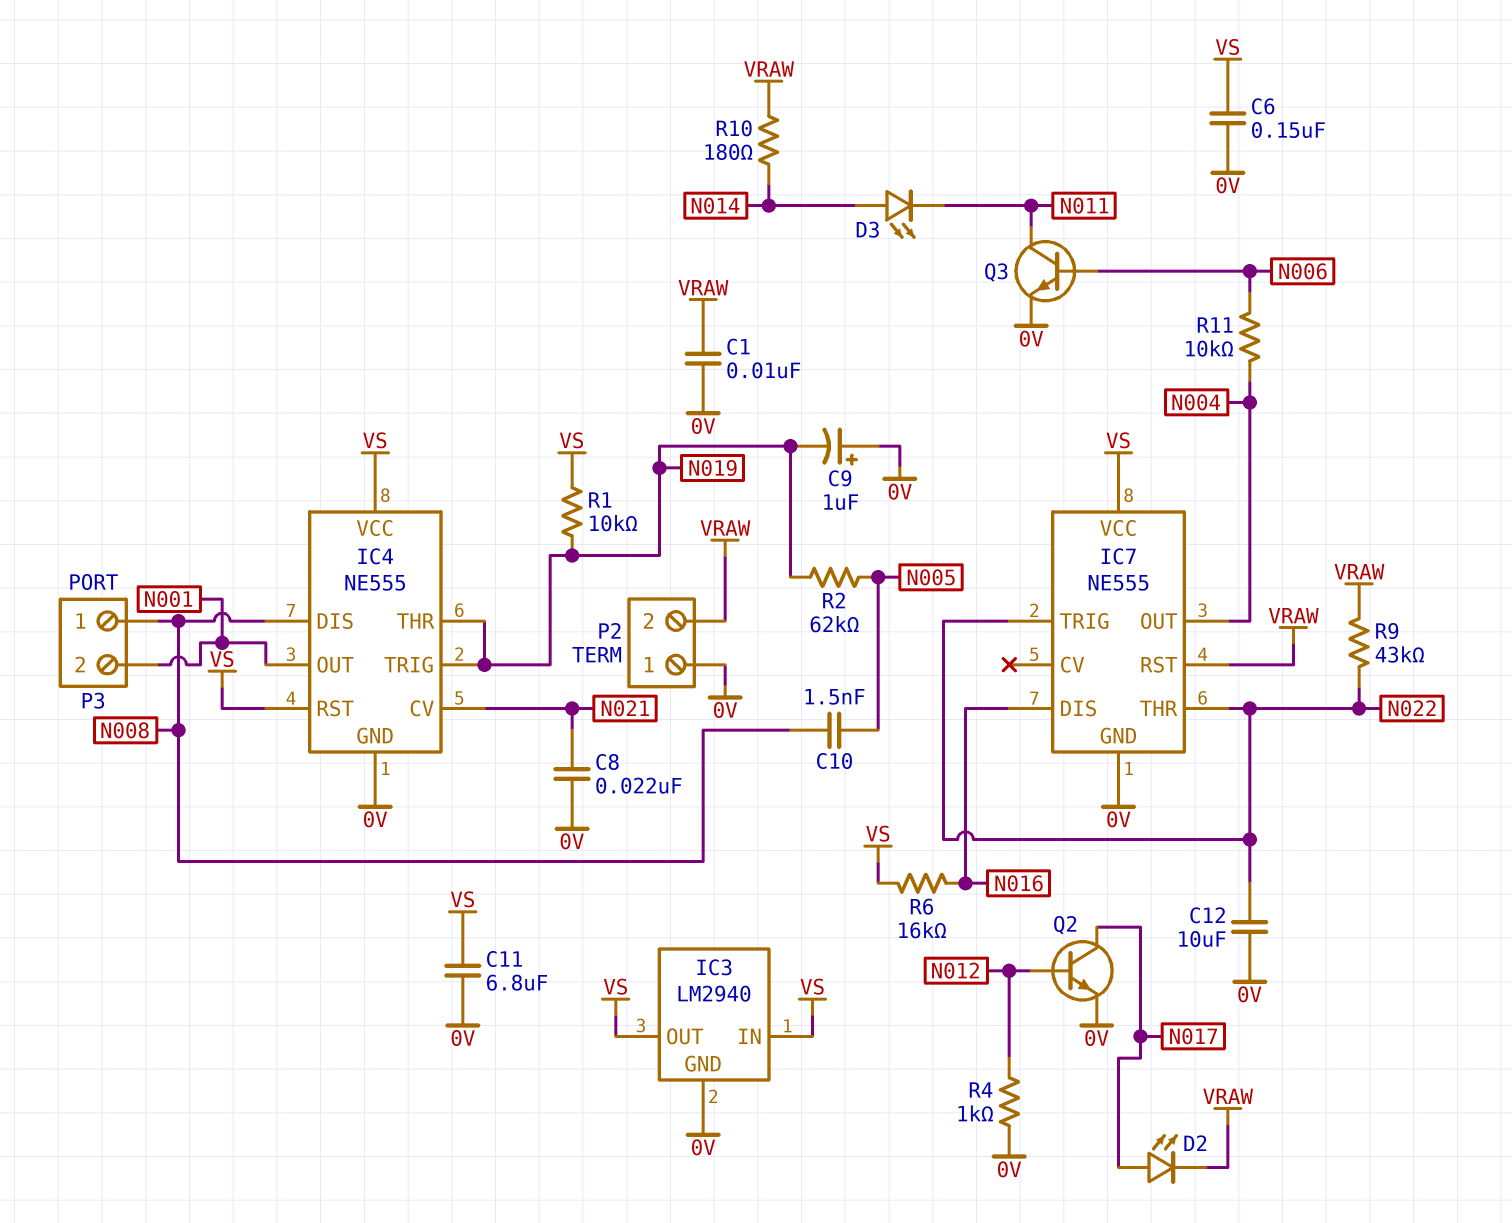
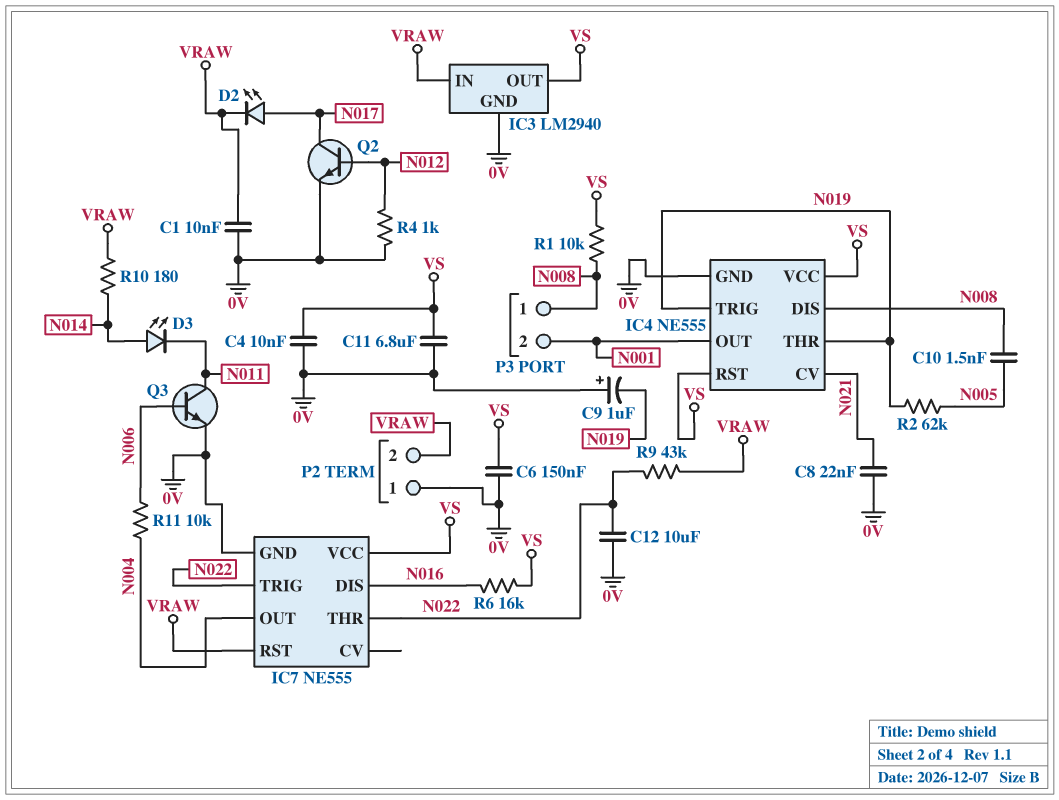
C4: none -> 10nF (0V, VS)
IC3 pin IN: VS -> VRAW
R1: 10k (N019, VS) -> 10k (N008, VS)

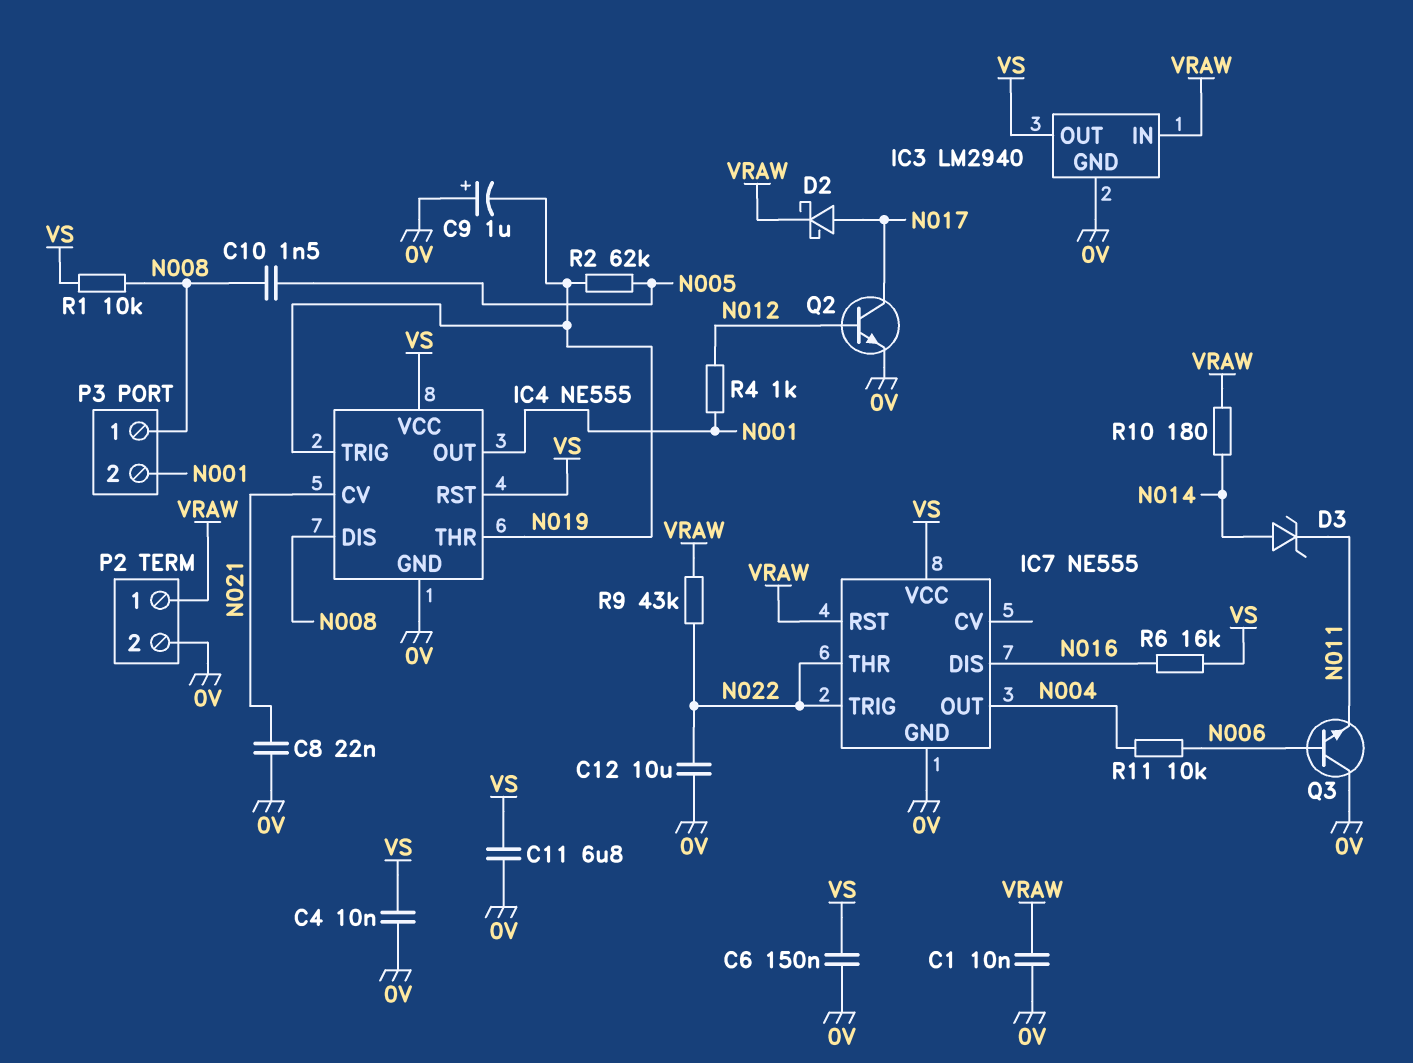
D2: LED (A N017, K VRAW) -> schottky (A N017, K VRAW)
D3: LED (A N014, K N011) -> zener (A N014, K N011)
P2 pin 1: 0V -> VRAW
P2 pin 2: VRAW -> 0V
Q3: NPN (B N006, C N011, E 0V) -> NPN (B N006, C 0V, E N011)
R4: 1k (0V, N012) -> 1k (N001, N012)

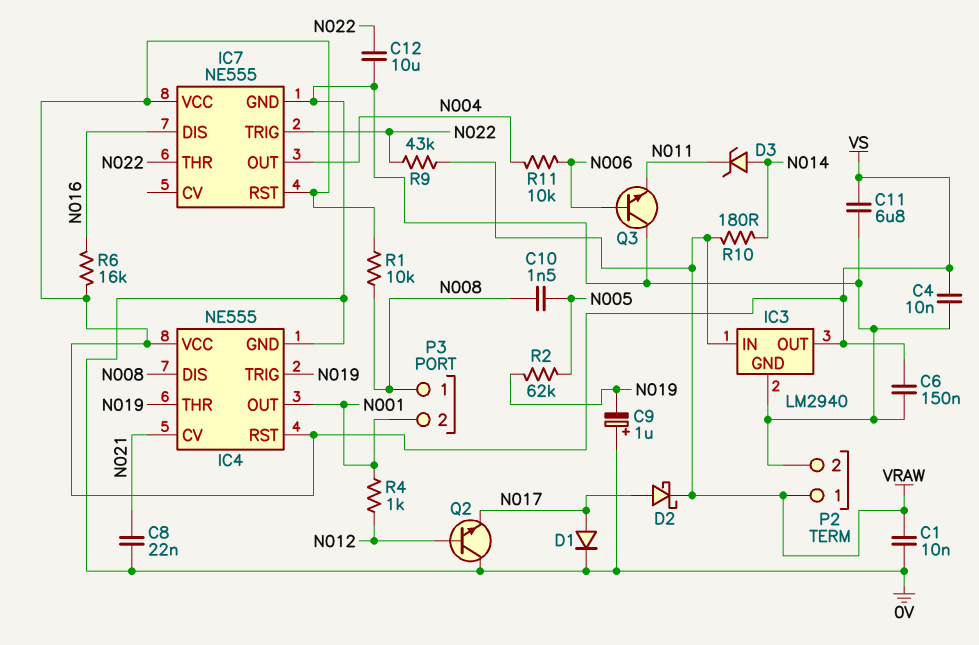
D1: none -> diode (A N017, K 0V)
IC7 pin RST: VRAW -> VS
Q2: NPN (B N012, C N017, E 0V) -> NPN (B N012, C 0V, E N017)

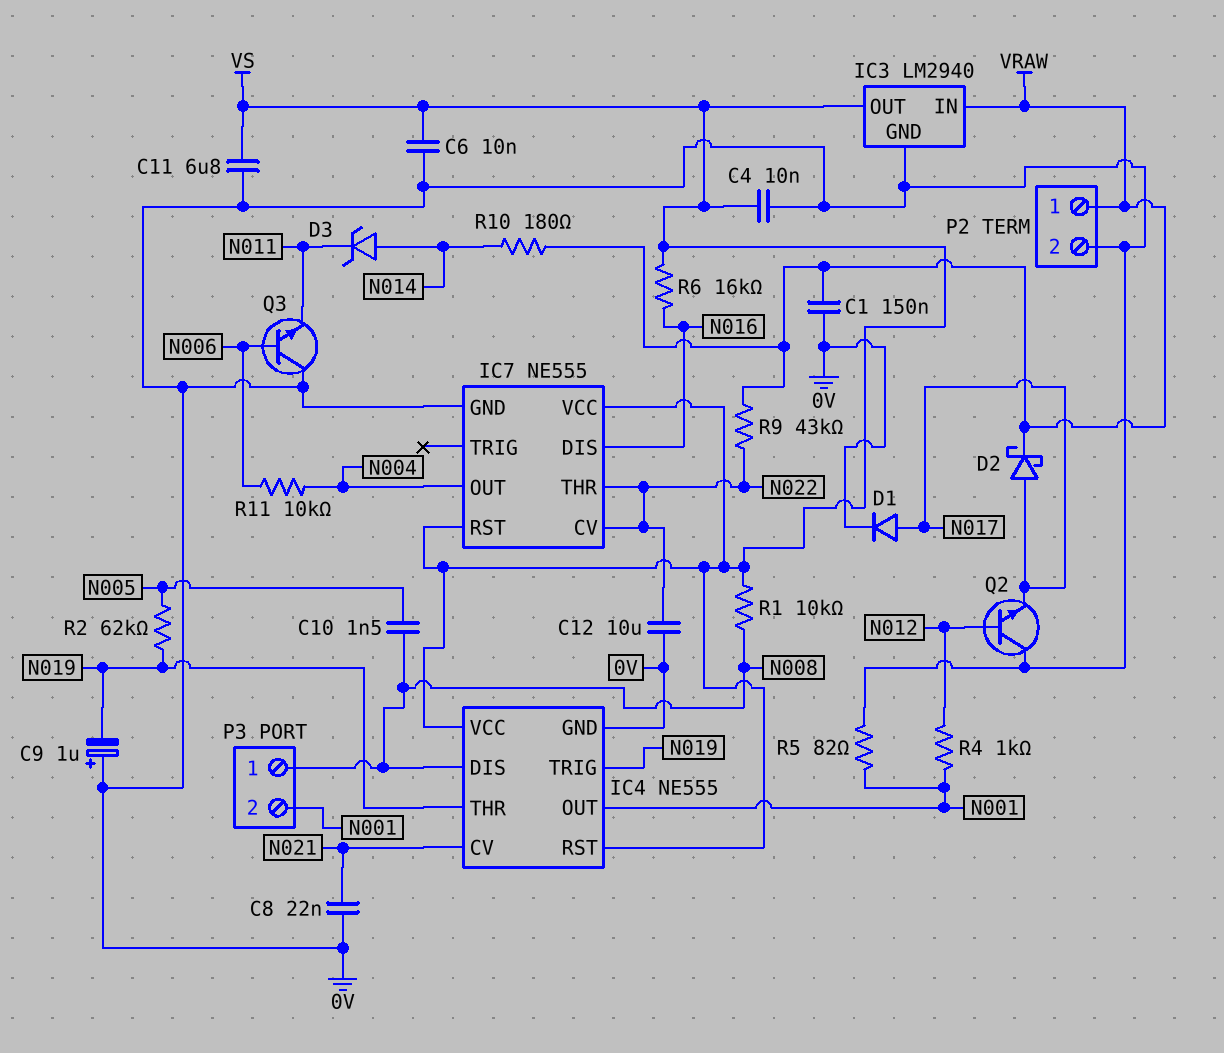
C1: 10nF (0V, VRAW) -> 150nF (0V, VRAW)
C6: 150nF (0V, VS) -> 10nF (0V, VS)
IC7 pin CV: none -> N022
IC7 pin TRIG: N022 -> none
R5: none -> 82 (0V, N001)

